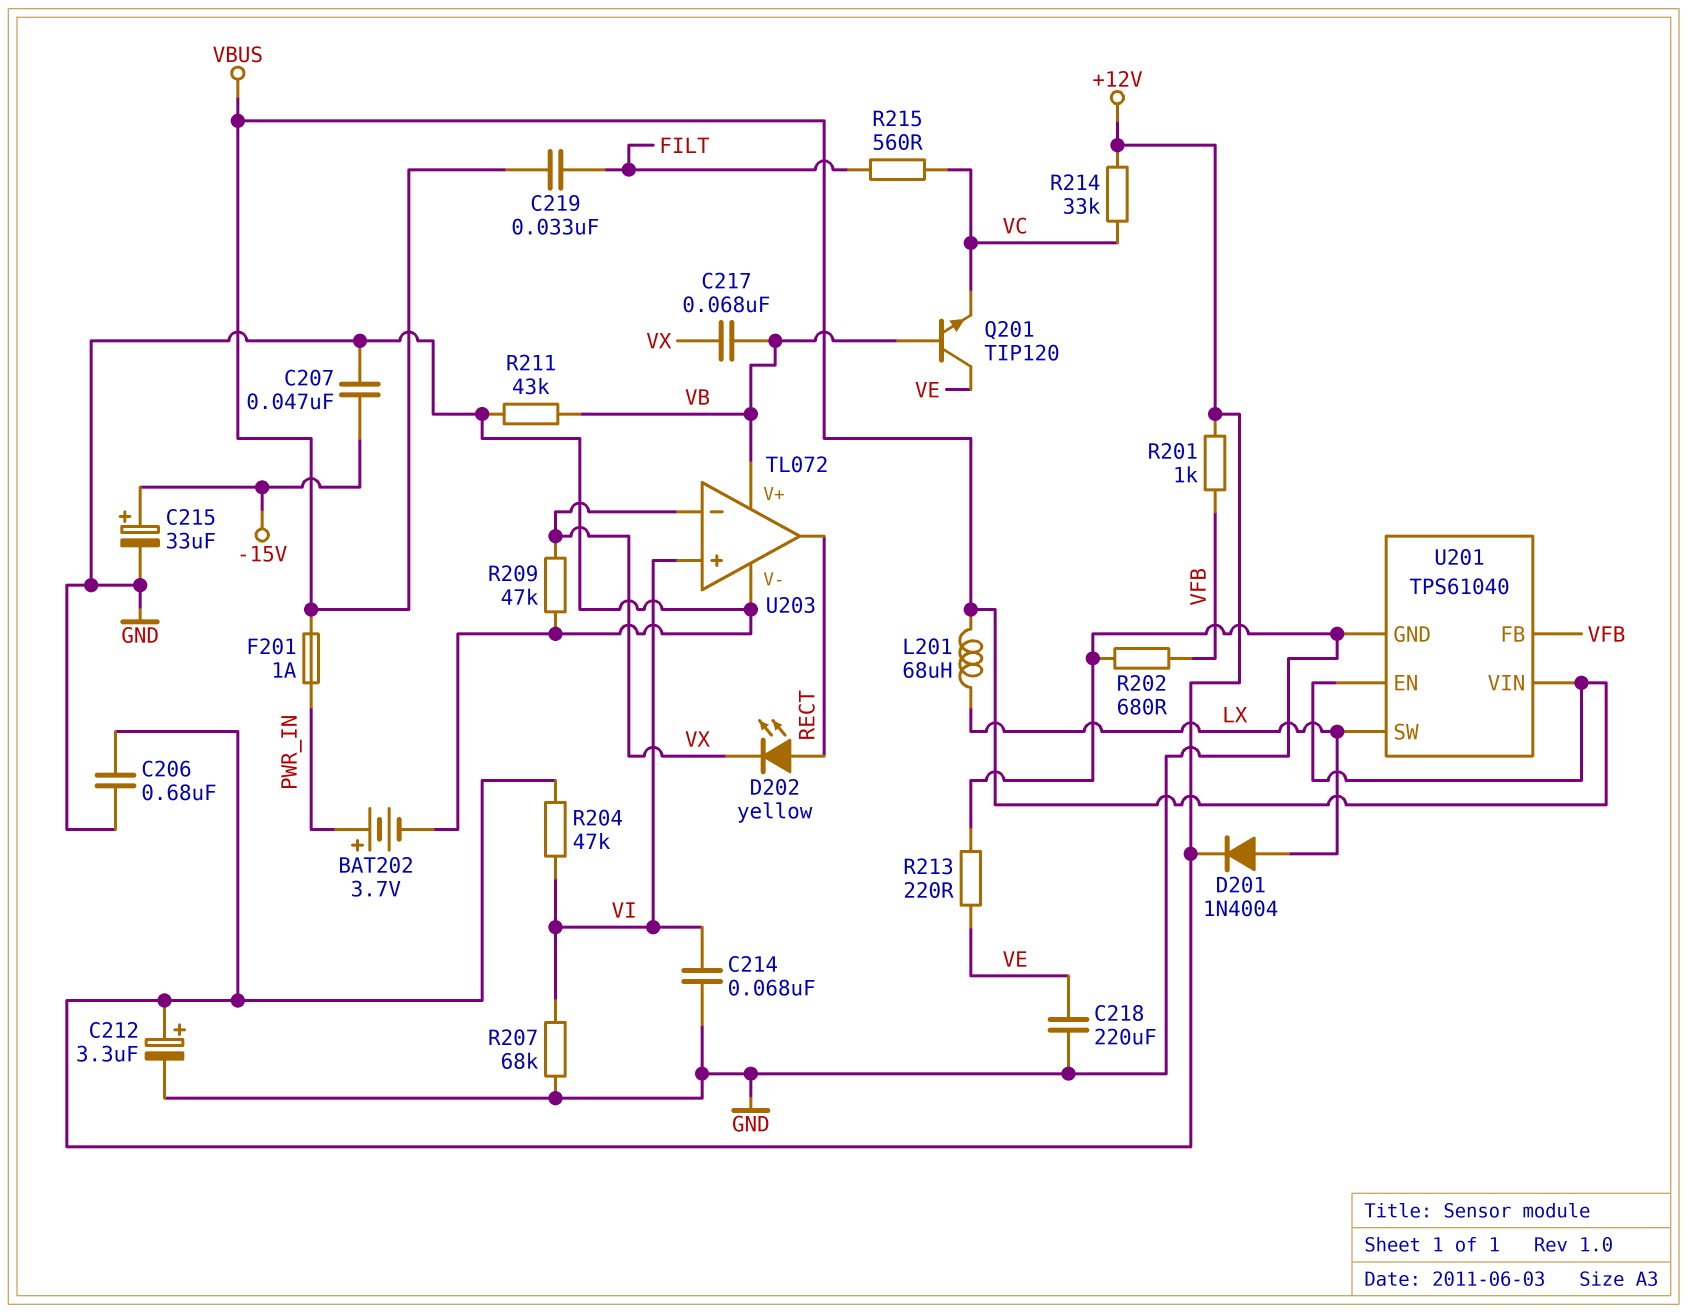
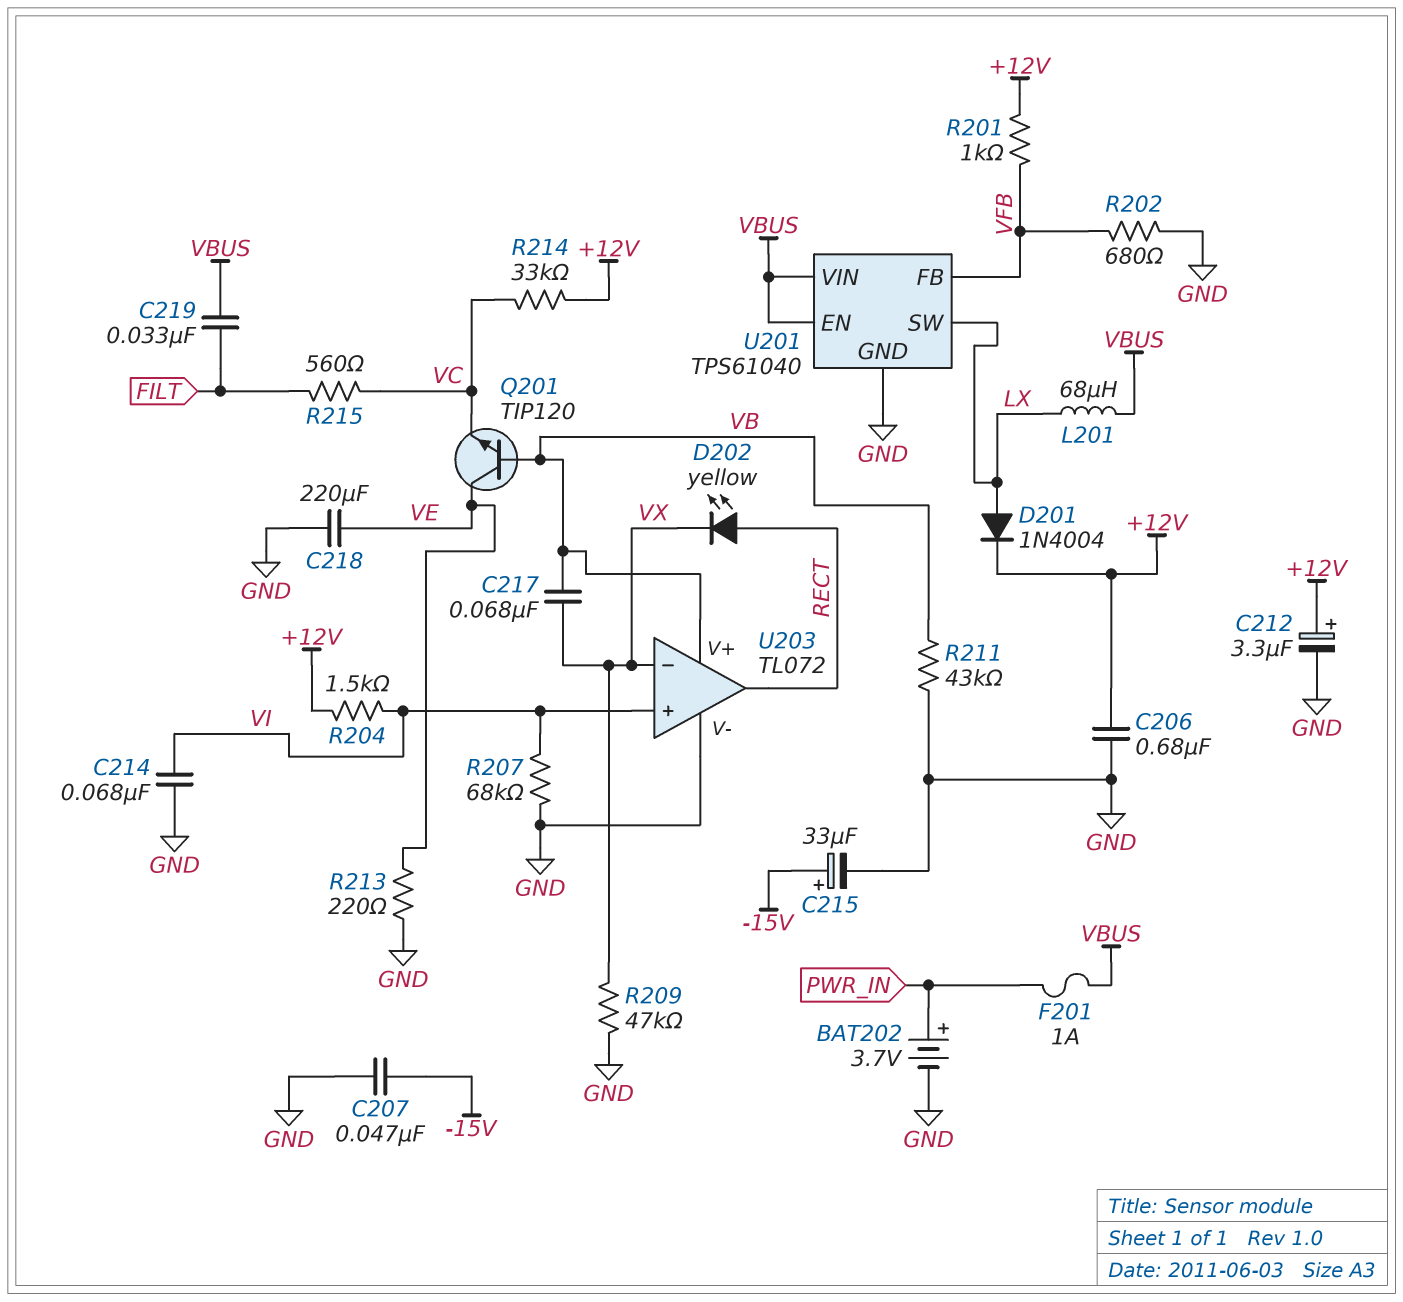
R204: 47k (+12V, VI) -> 1.5k (+12V, VI)

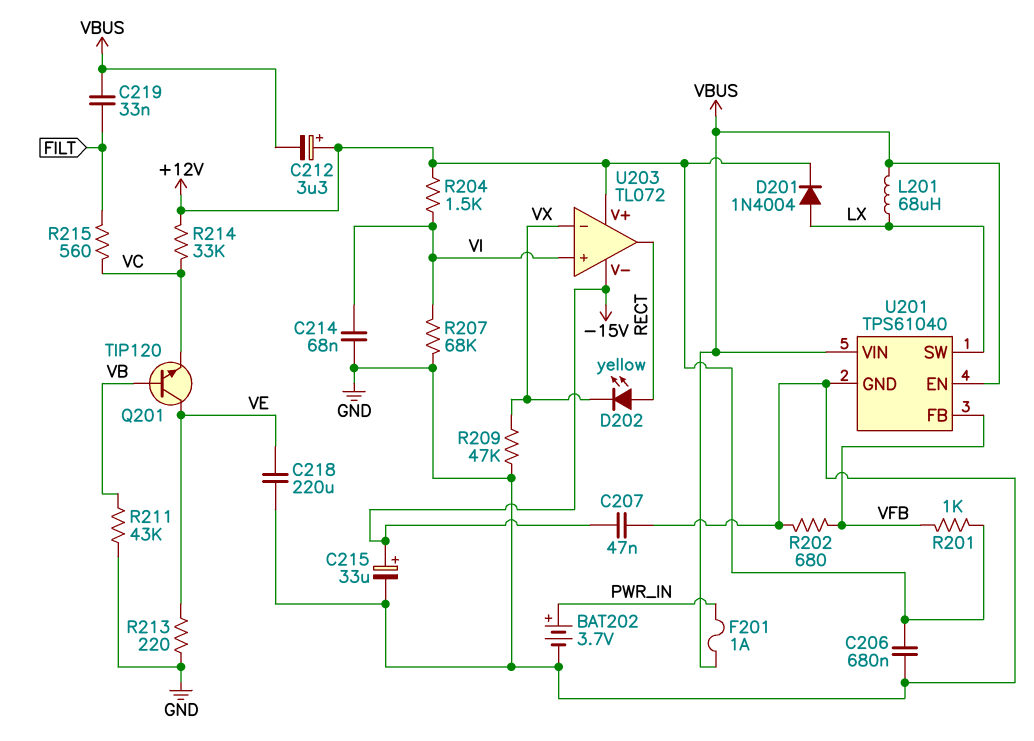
C212: 3.3uF (plus +12V, minus GND) -> 3.3uF (plus +12V, minus VBUS)
C217: 68nF (VB, VX) -> none
U203 pin V+: VB -> +12V
U203 pin V-: GND -> -15V

